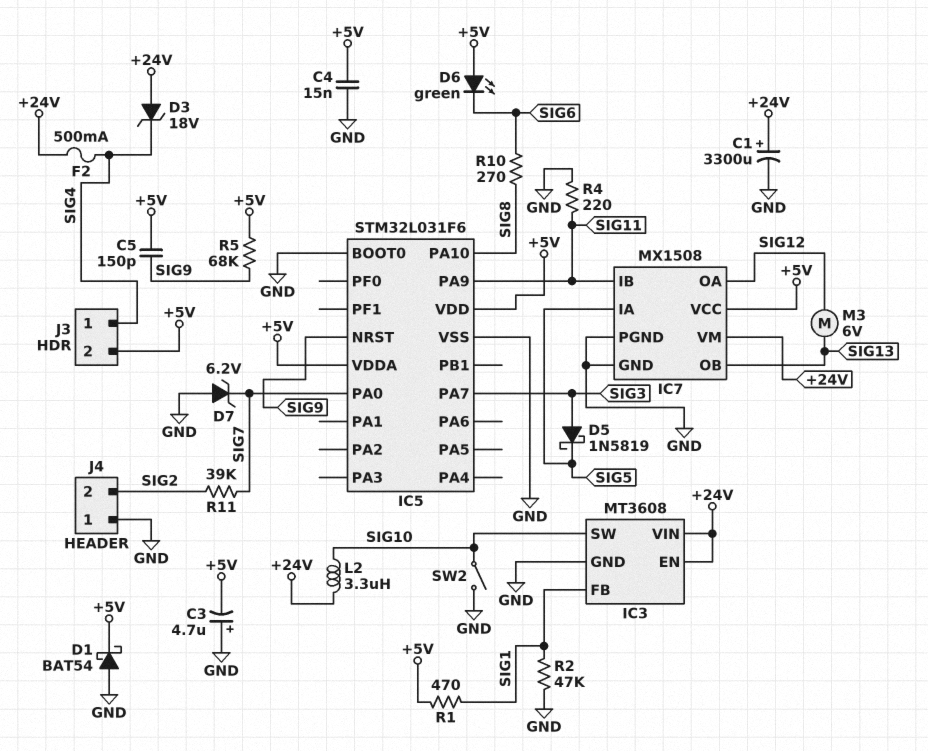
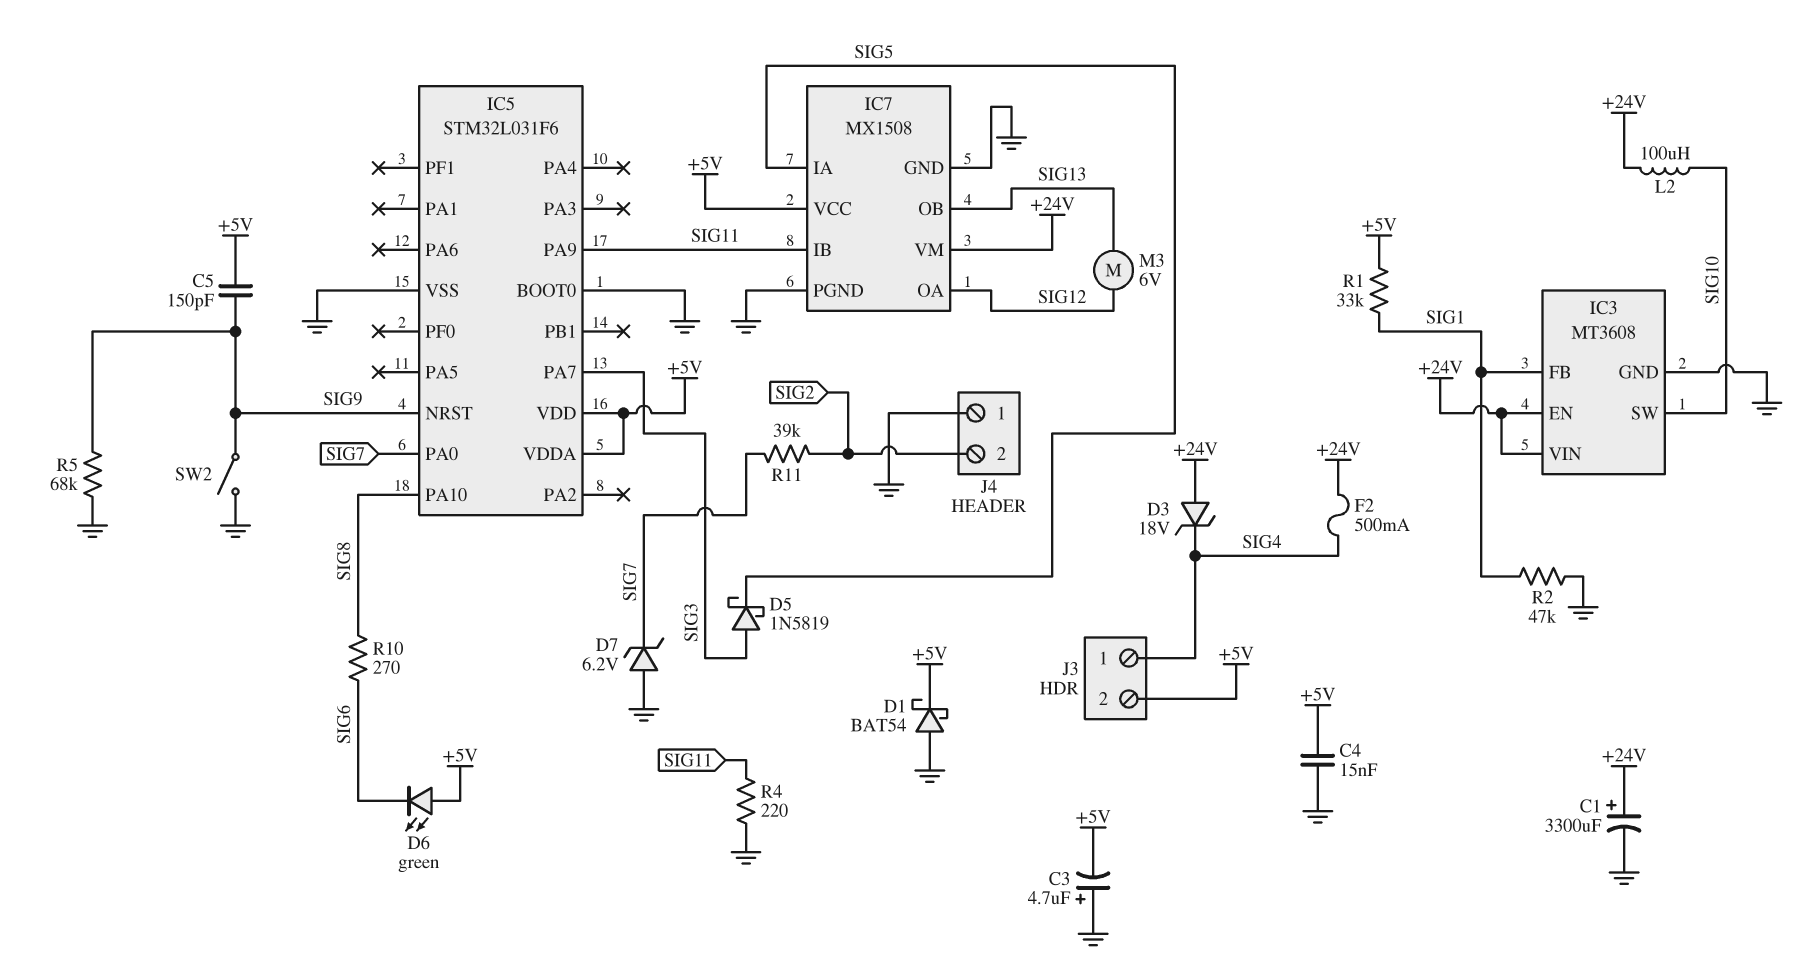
L2: 3.3uH (+24V, SIG10) -> 100uH (+24V, SIG10)
R1: 470 (+5V, SIG1) -> 33k (+5V, SIG1)
R5: 68k (+5V, SIG9) -> 68k (GND, SIG9)
SW2: switch (GND, SIG10) -> switch (GND, SIG9)

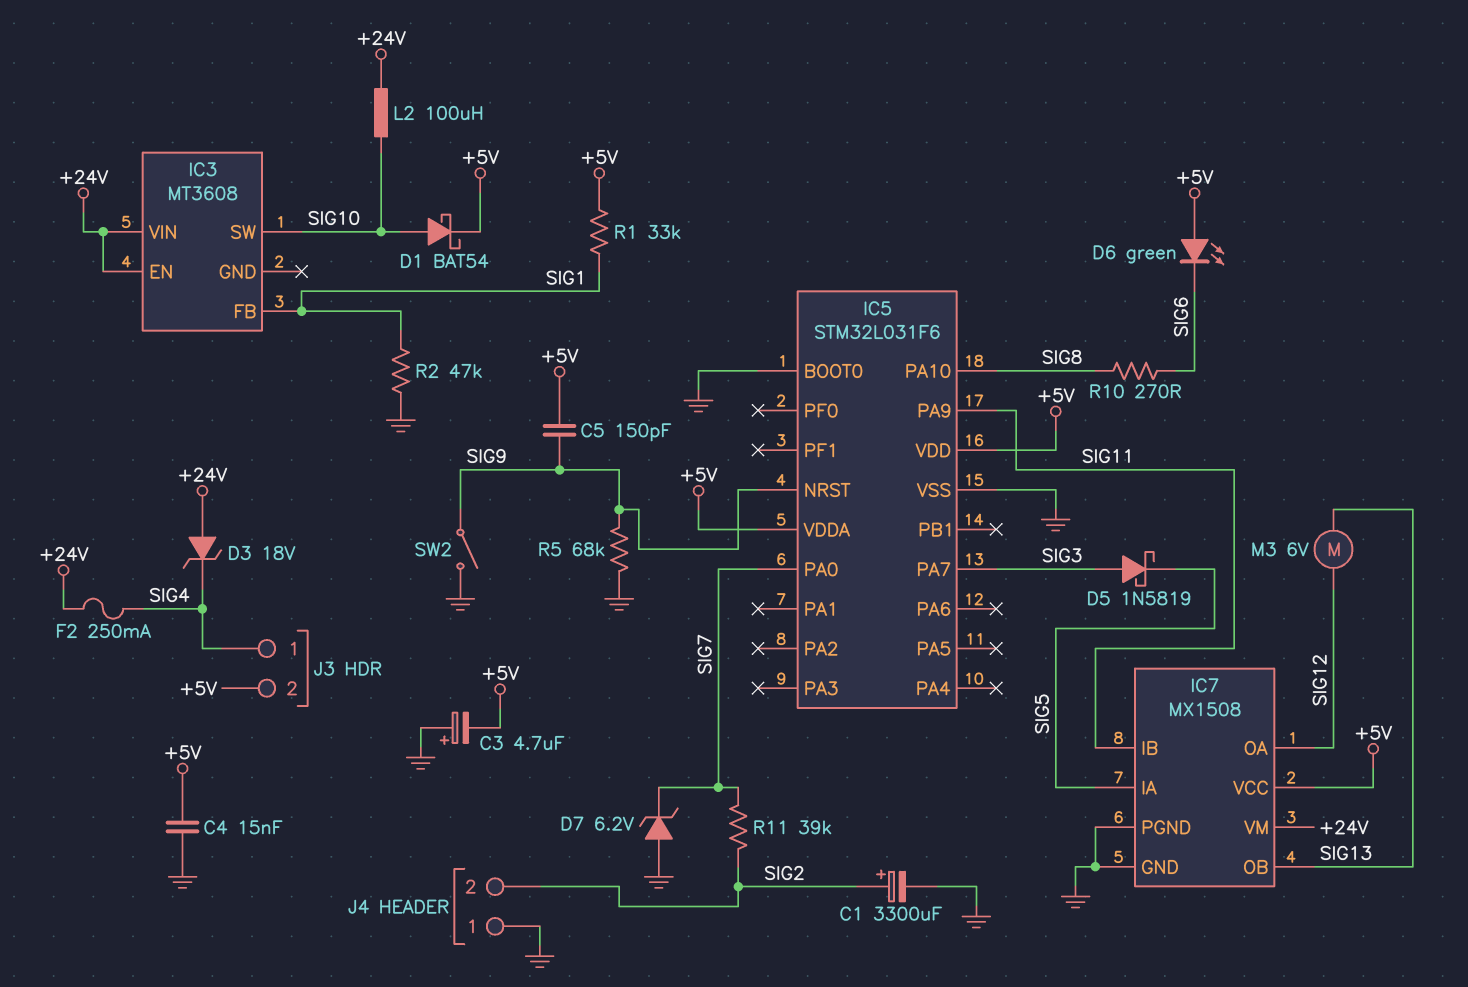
C1: 3300uF (plus +24V, minus GND) -> 3300uF (plus SIG2, minus GND)
D1: schottky BAT54 (A GND, K +5V) -> schottky BAT54 (A SIG10, K +5V)
F2: 500mA (+24V, SIG4) -> 250mA (+24V, SIG4)
IC3 pin GND: GND -> none
R4: 220 (GND, SIG11) -> none

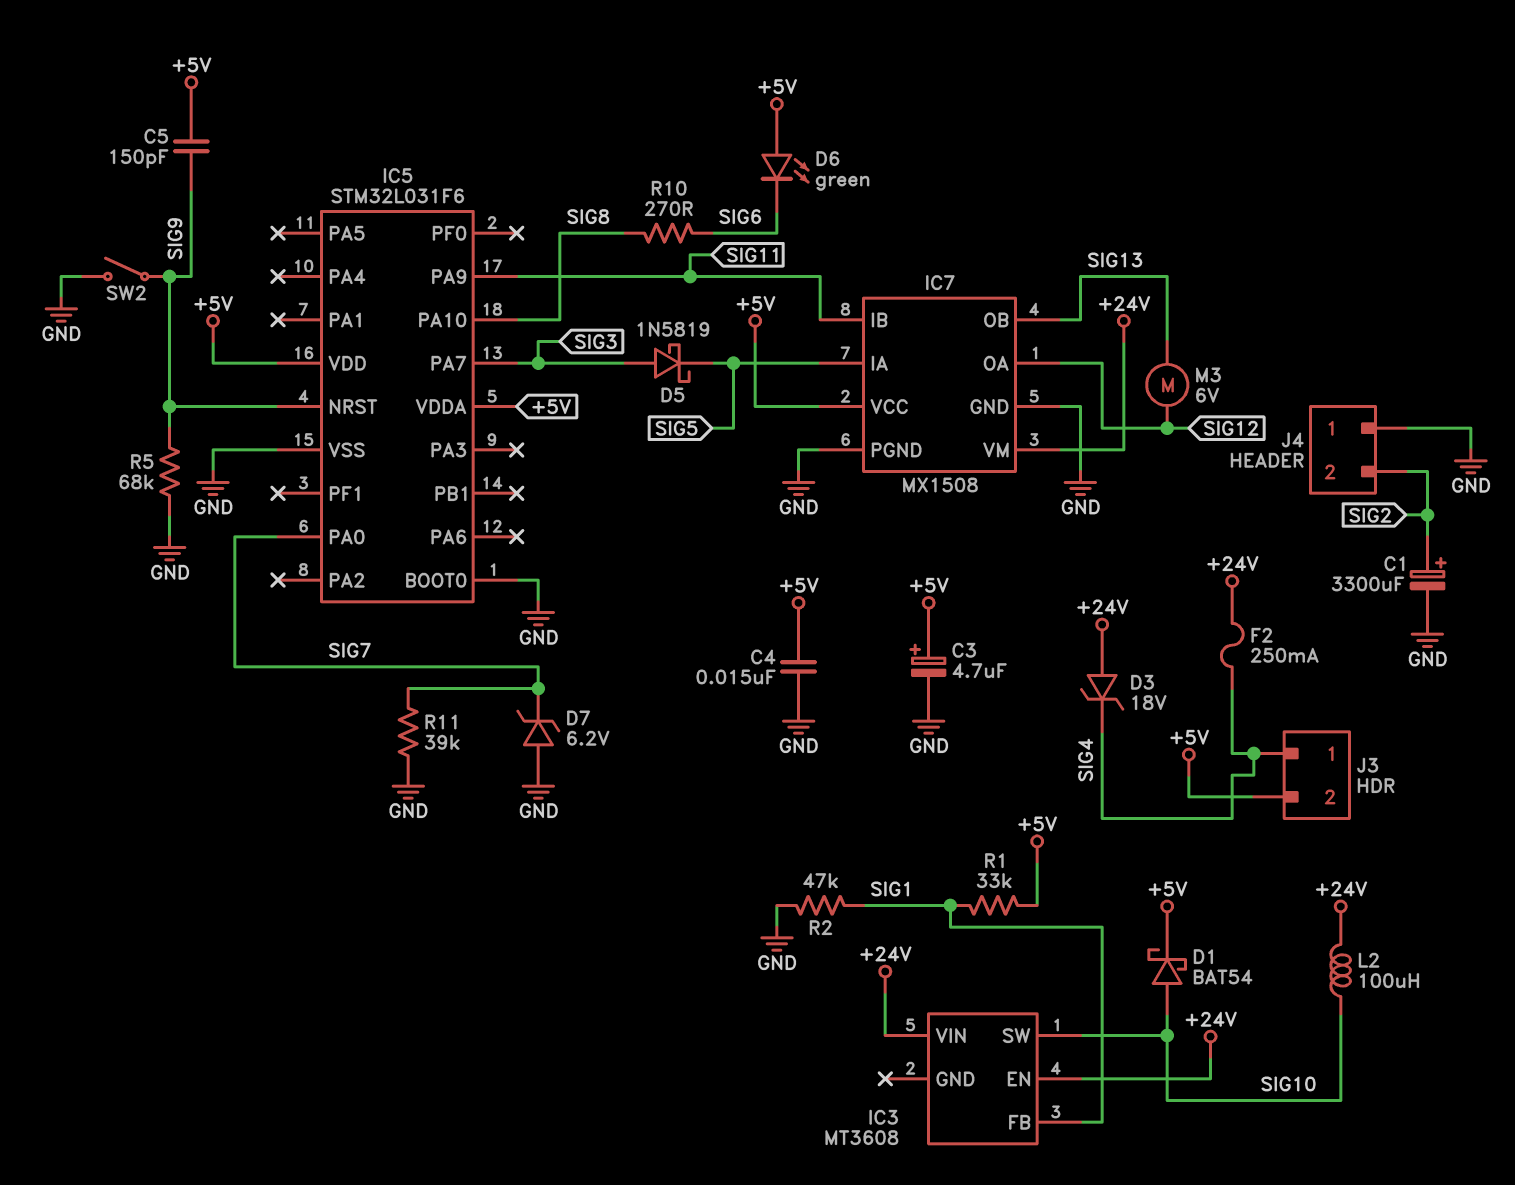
C3: 4.7uF (plus GND, minus +5V) -> 4.7uF (plus +5V, minus GND)
R11: 39k (SIG2, SIG7) -> 39k (GND, SIG7)

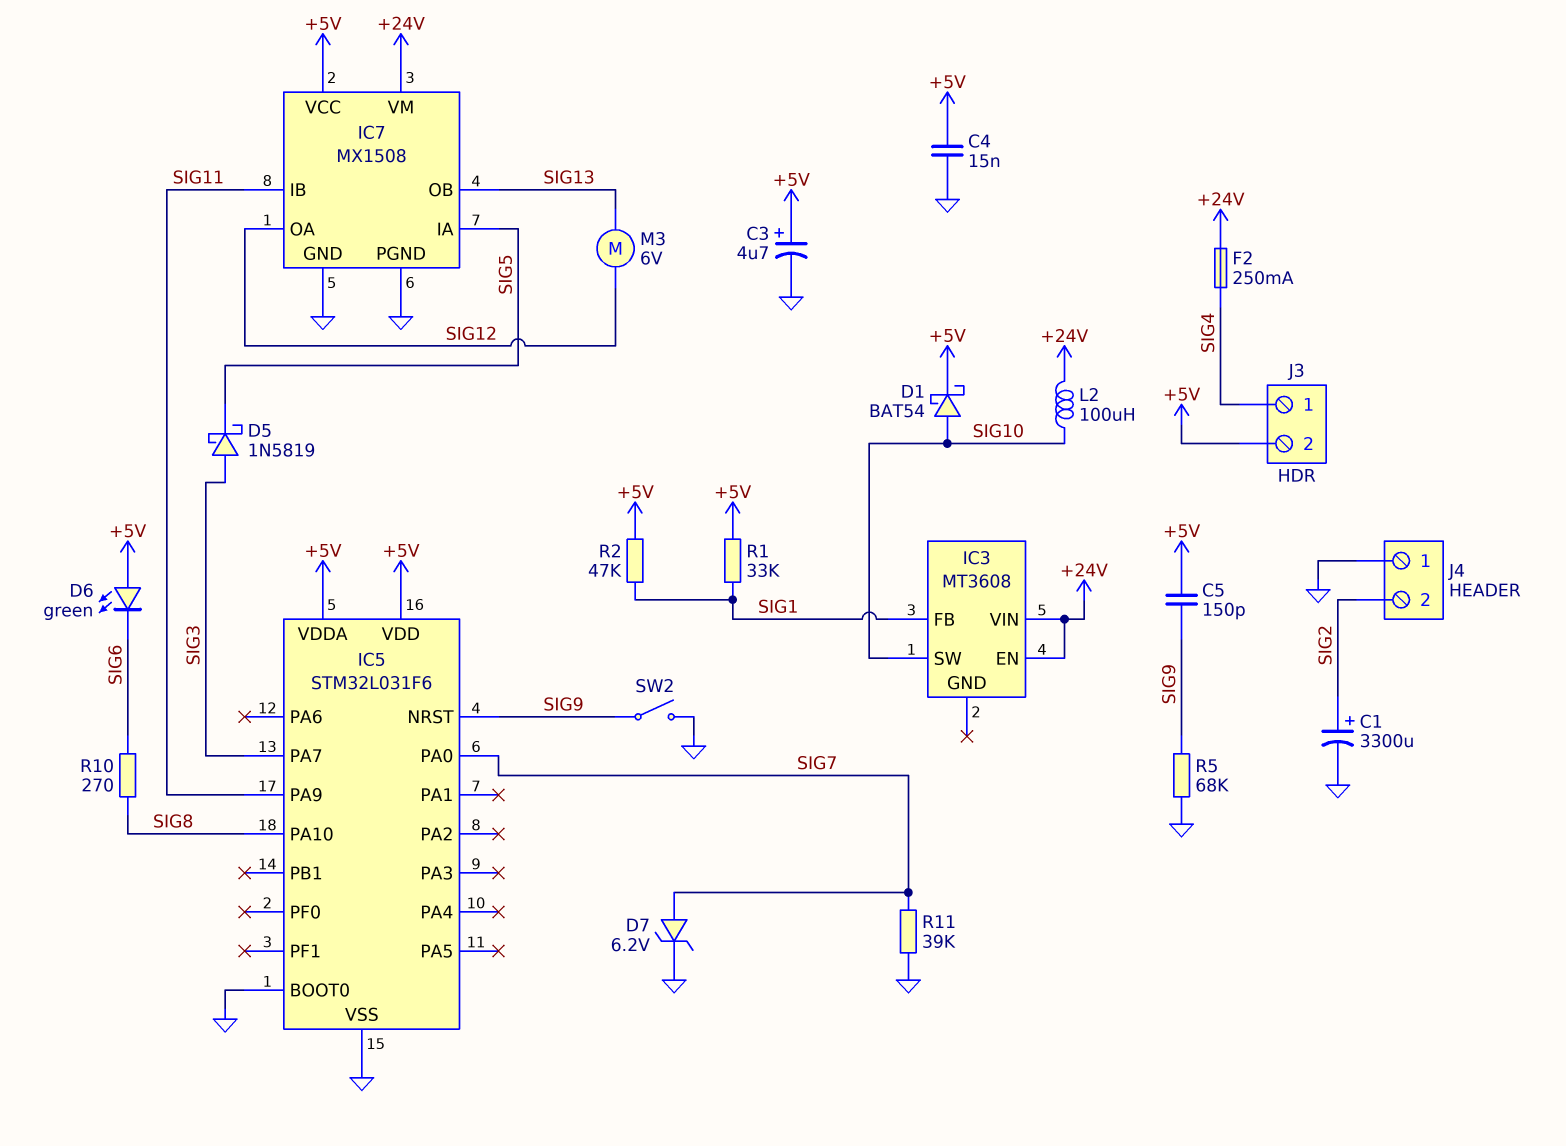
D3: zener 18V (A +24V, K SIG4) -> none
D7: zener 6.2V (A GND, K SIG7) -> zener 6.2V (A SIG7, K GND)
R2: 47k (GND, SIG1) -> 47k (+5V, SIG1)

